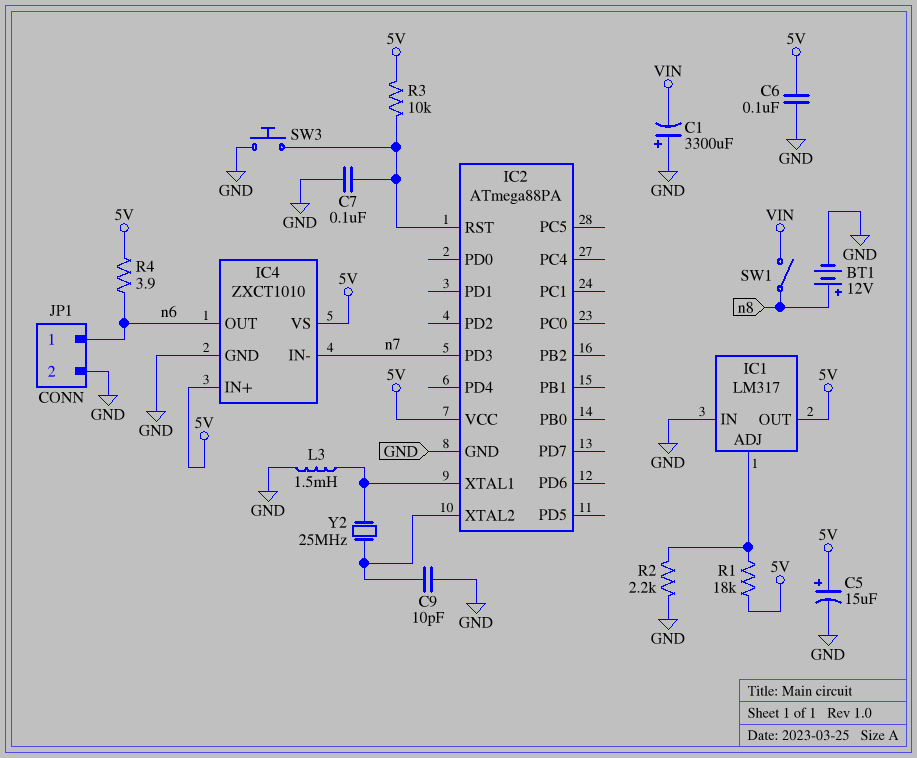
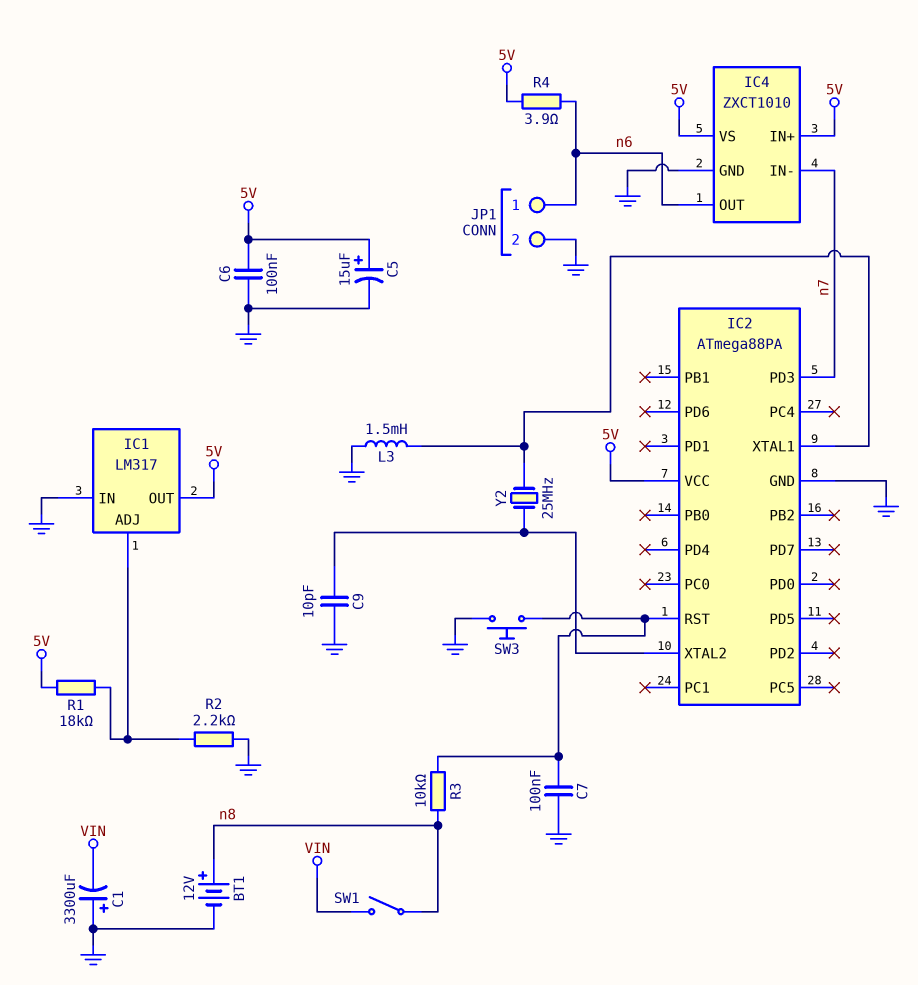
R3: 10k (5V, IC2/RST) -> 10k (IC2/RST, n8)

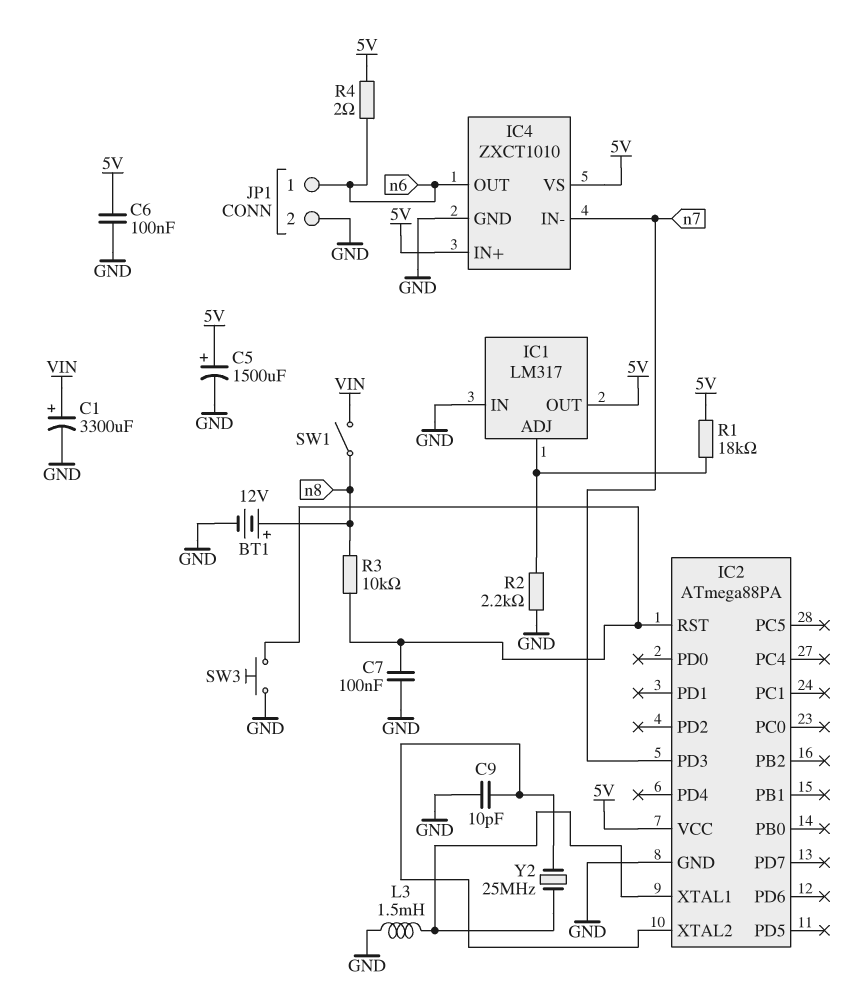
C1: 3300uF (plus GND, minus VIN) -> 3300uF (plus VIN, minus GND)
C5: 15uF (plus 5V, minus GND) -> 1500uF (plus 5V, minus GND)
R4: 3.9 (5V, n6) -> 2 (5V, n6)

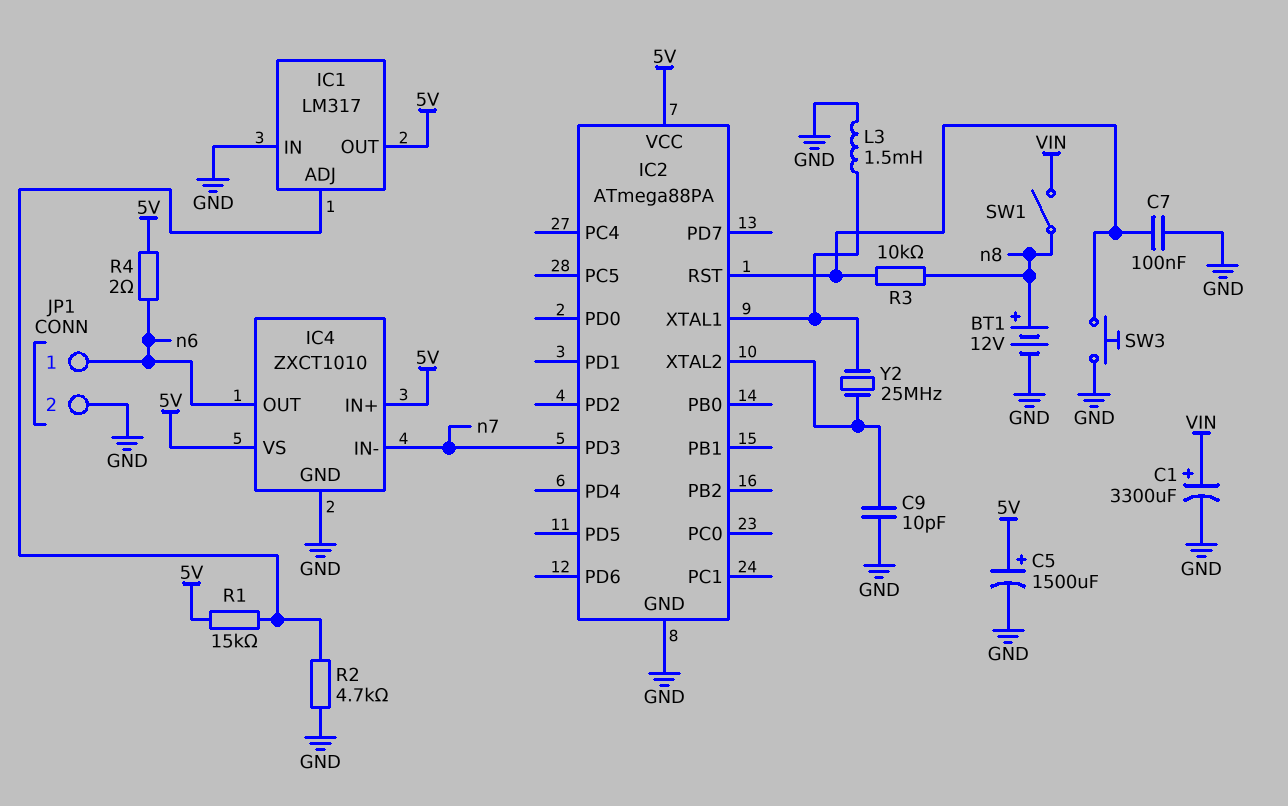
C6: 100nF (5V, GND) -> none
R1: 18k (5V, IC1/ADJ) -> 15k (5V, IC1/ADJ)
R2: 2.2k (GND, IC1/ADJ) -> 4.7k (GND, IC1/ADJ)

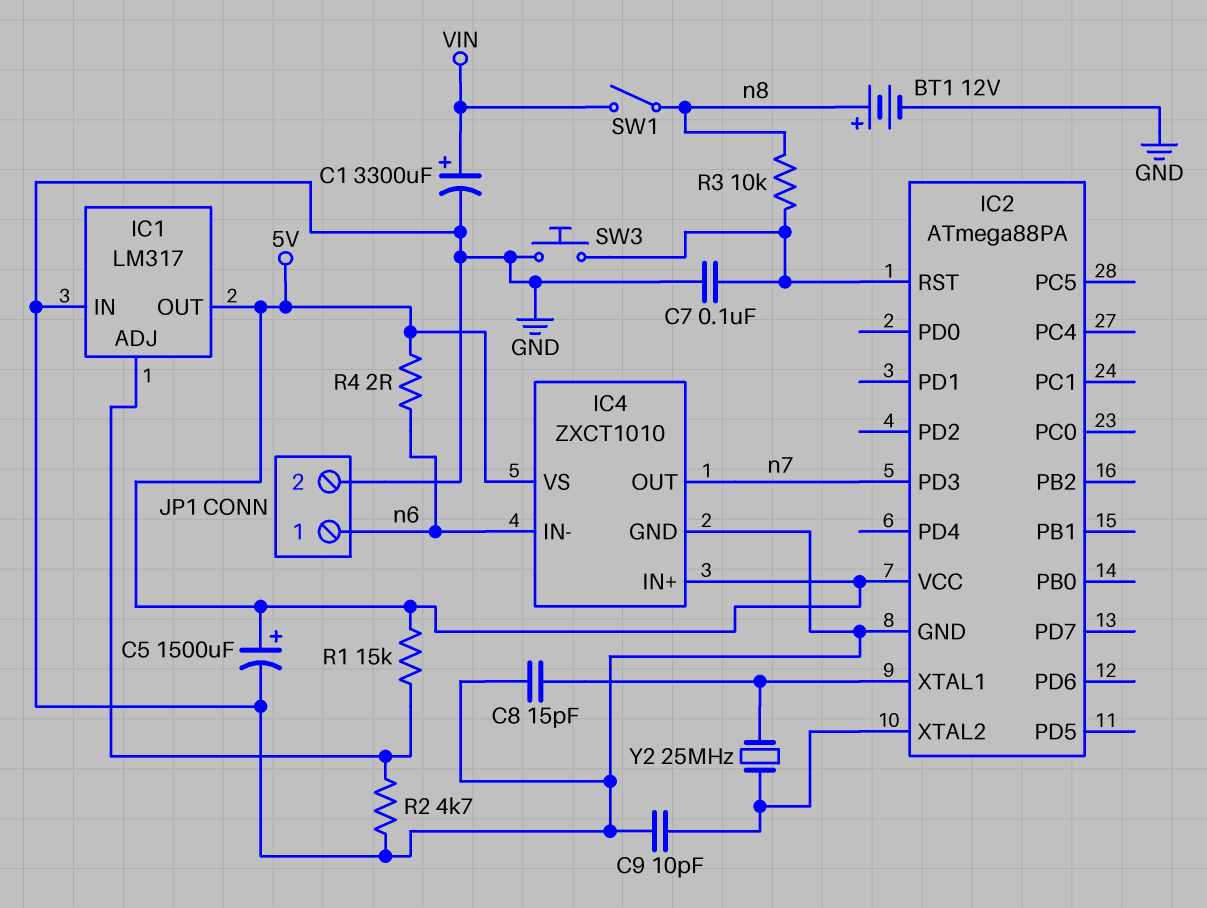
C8: none -> 15pF (GND, IC2/XTAL1)
IC4 pin IN-: n7 -> n6
IC4 pin OUT: n6 -> n7
L3: 1.5mH (GND, IC2/XTAL1) -> none

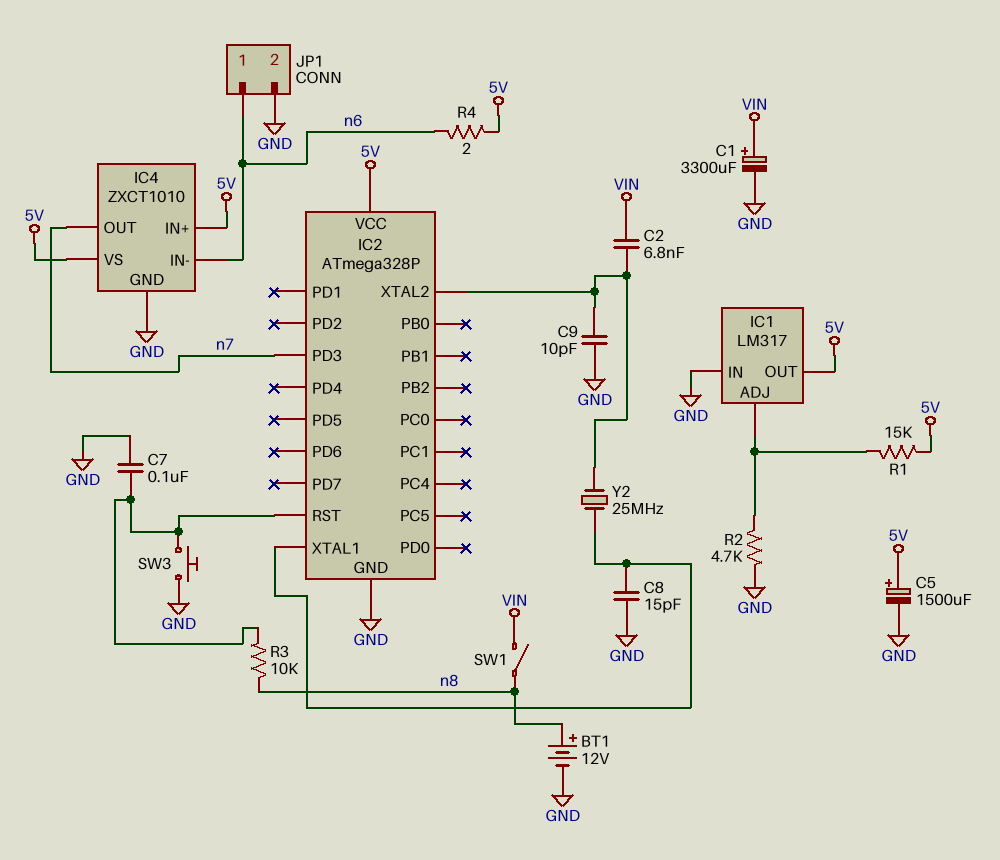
C2: none -> 6.8nF (IC2/XTAL2, VIN)
IC2: ATmega88PA -> ATmega328P

